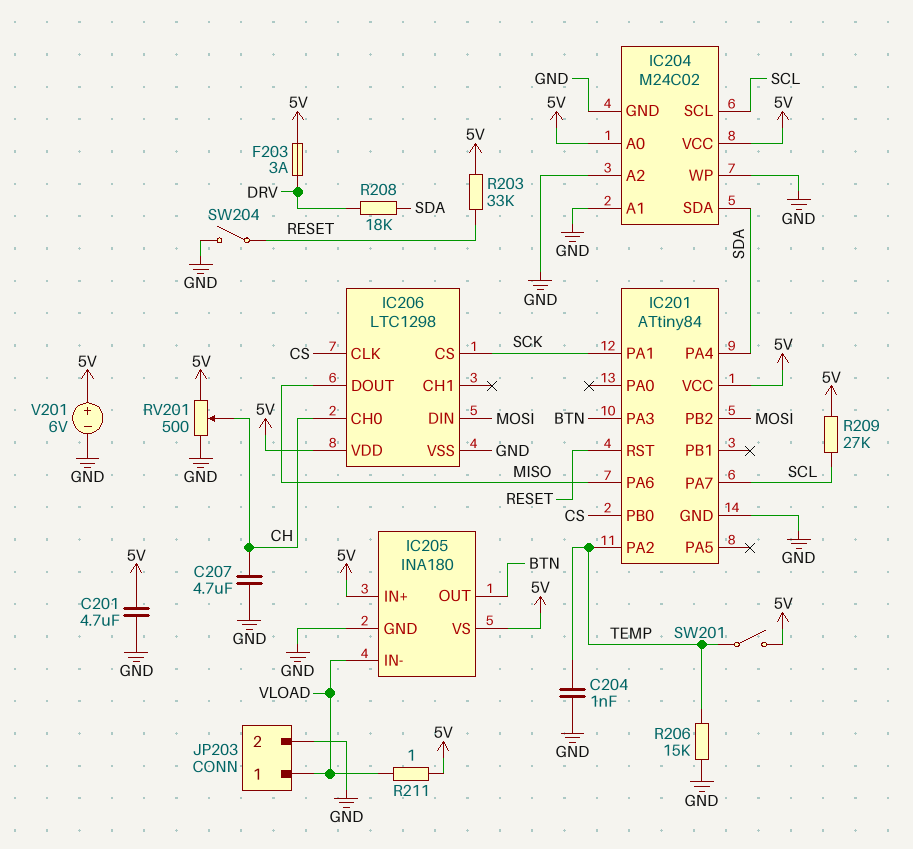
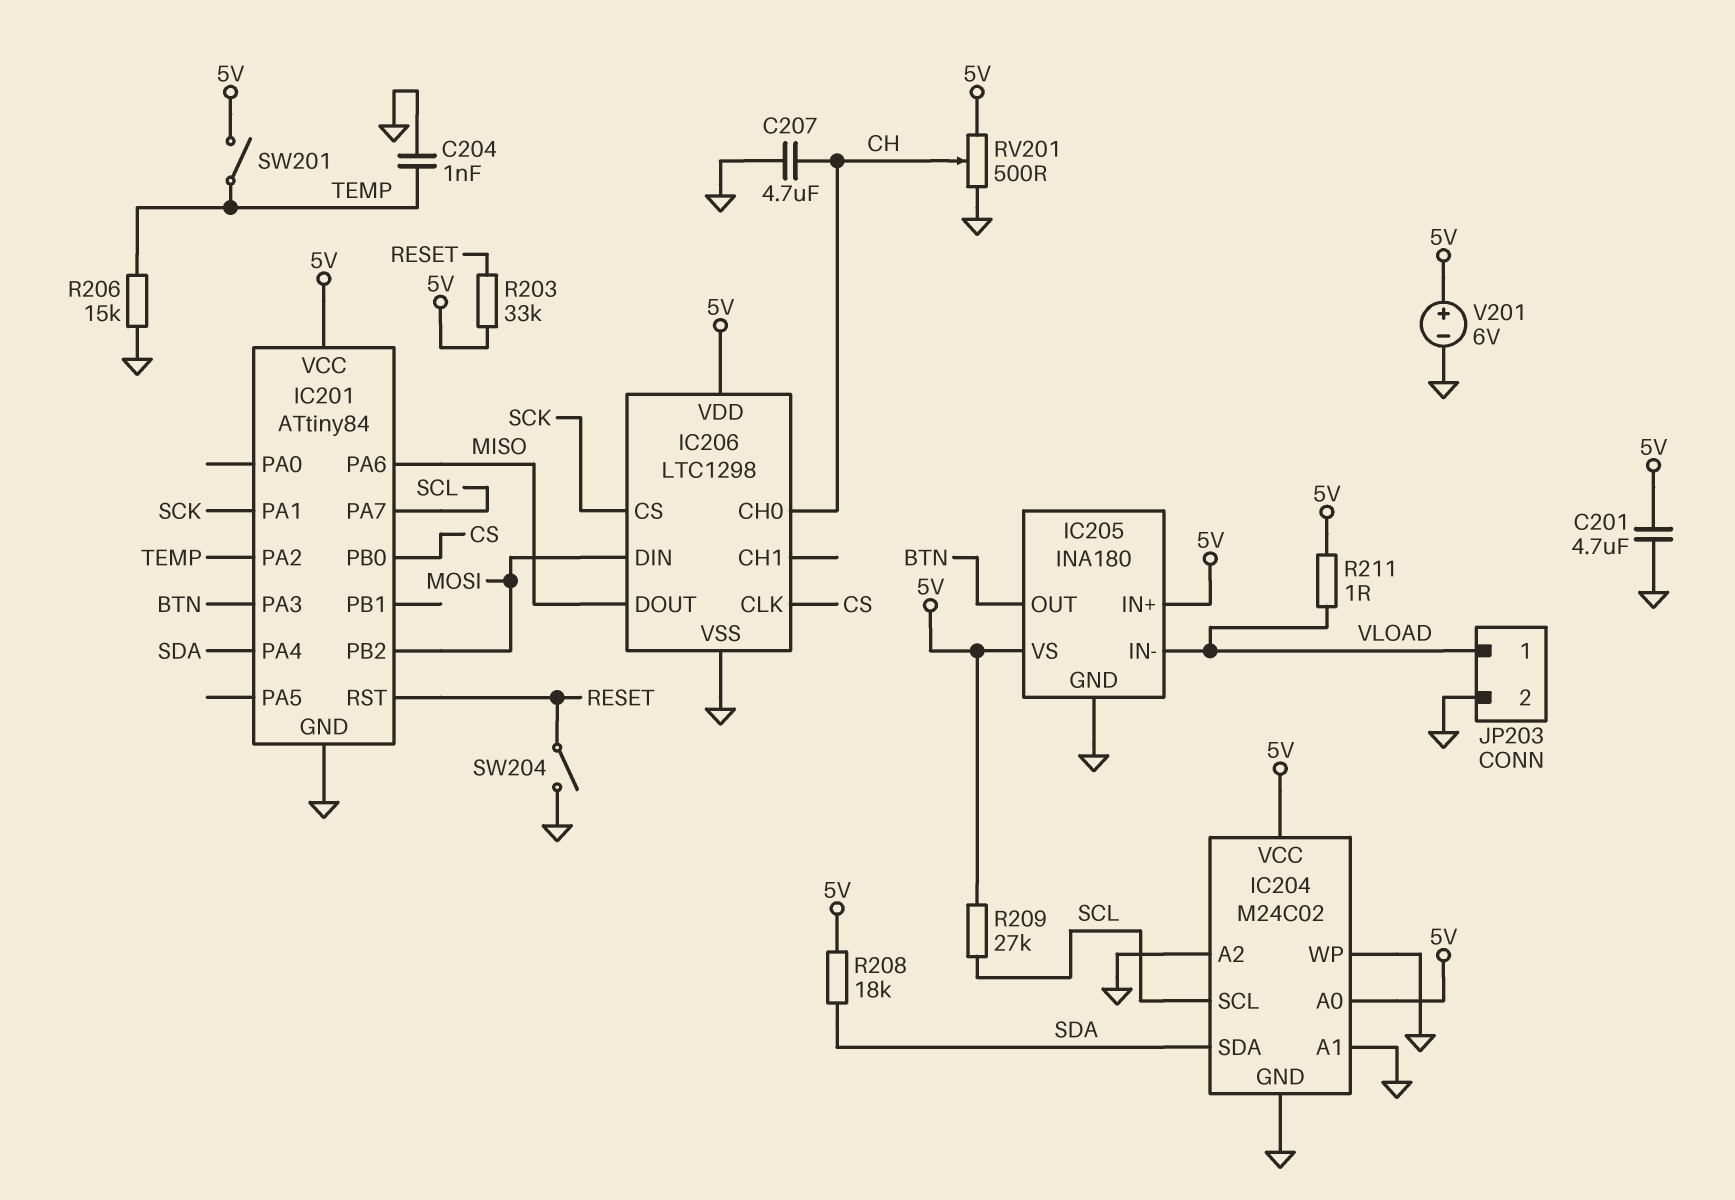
F203: 3A (5V, DRV) -> none
R208: 18k (DRV, SDA) -> 18k (5V, SDA)

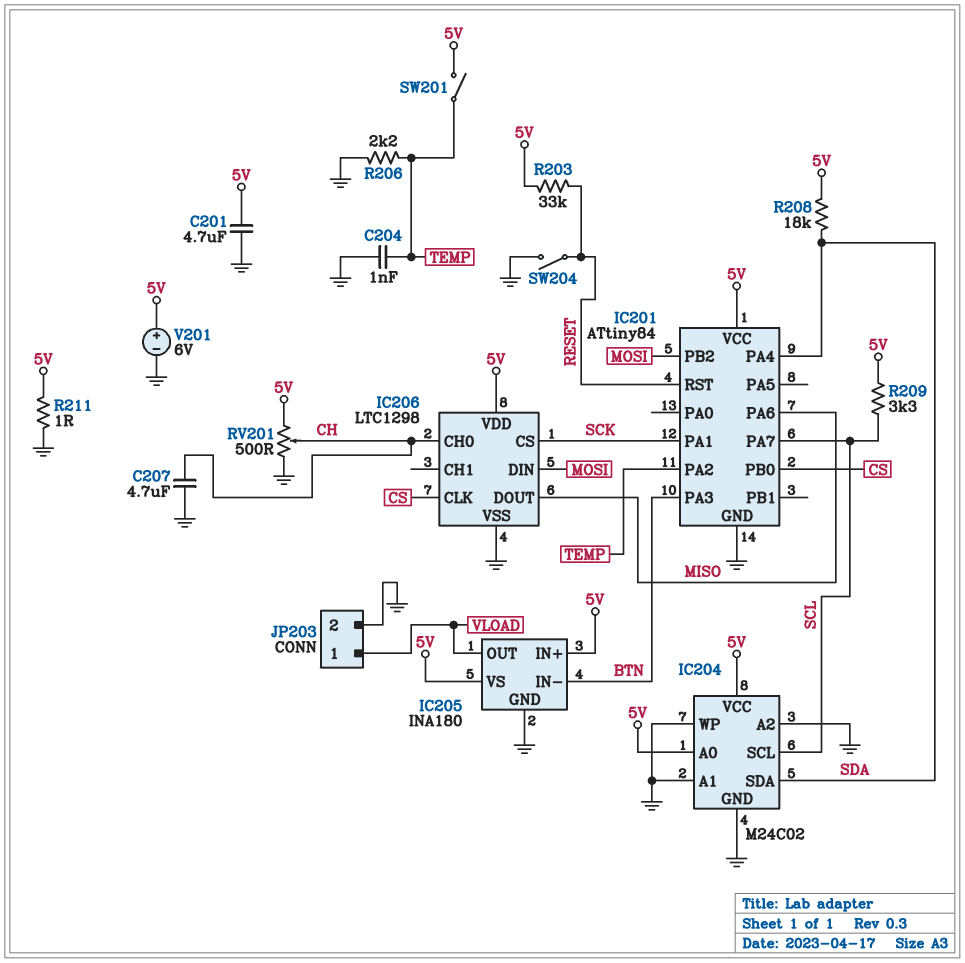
IC205 pin IN-: VLOAD -> BTN
IC205 pin OUT: BTN -> VLOAD
R206: 15k (GND, TEMP) -> 2.2k (GND, TEMP)
R209: 27k (5V, SCL) -> 3.3k (5V, SCL)
R211: 1 (5V, VLOAD) -> 1 (5V, GND)

